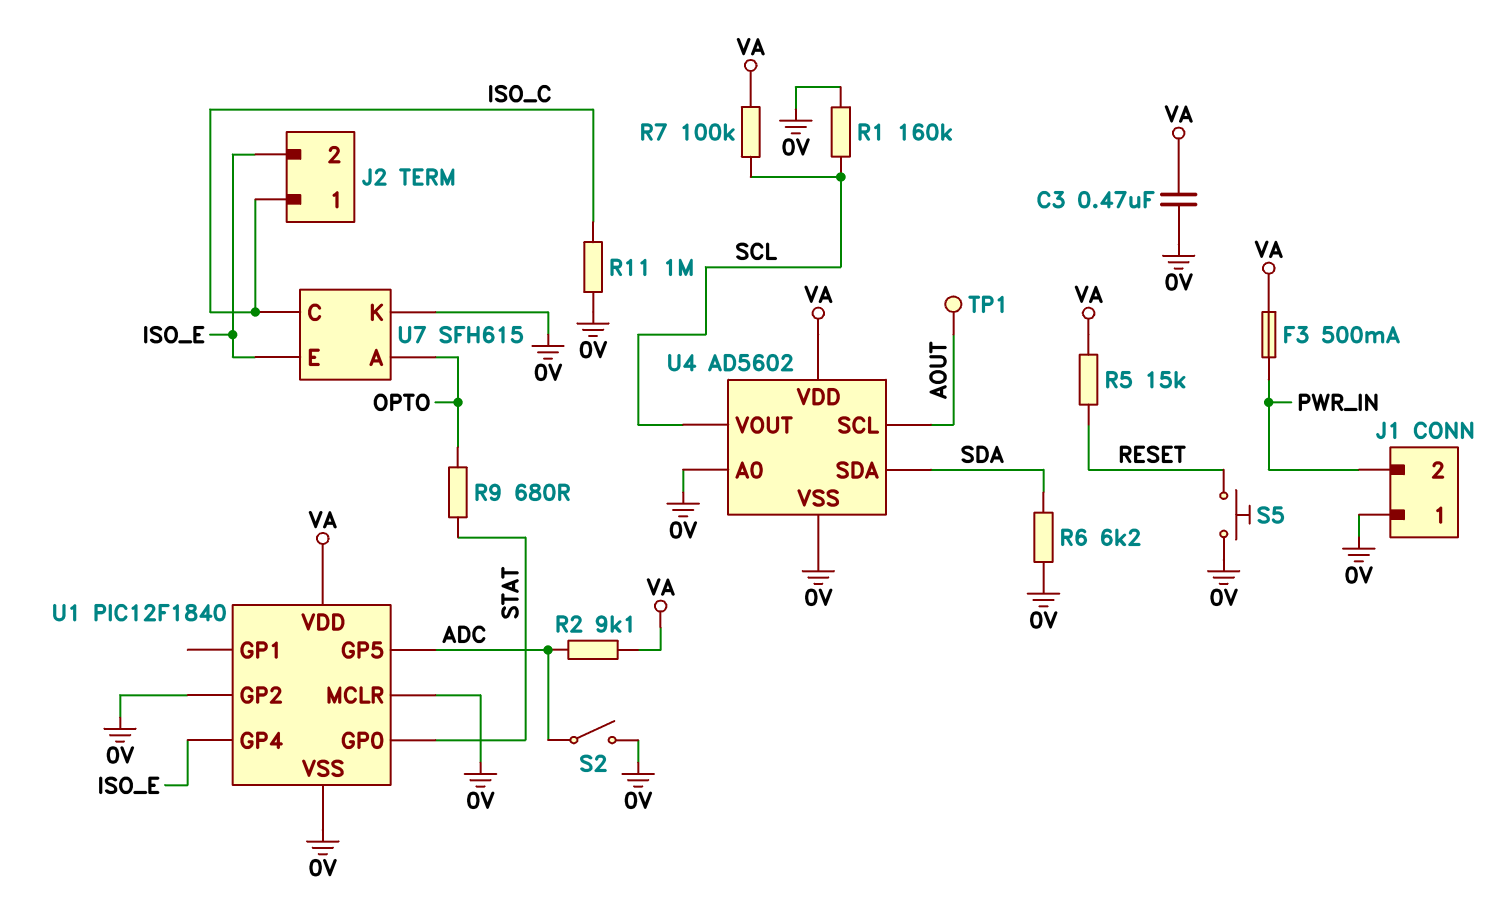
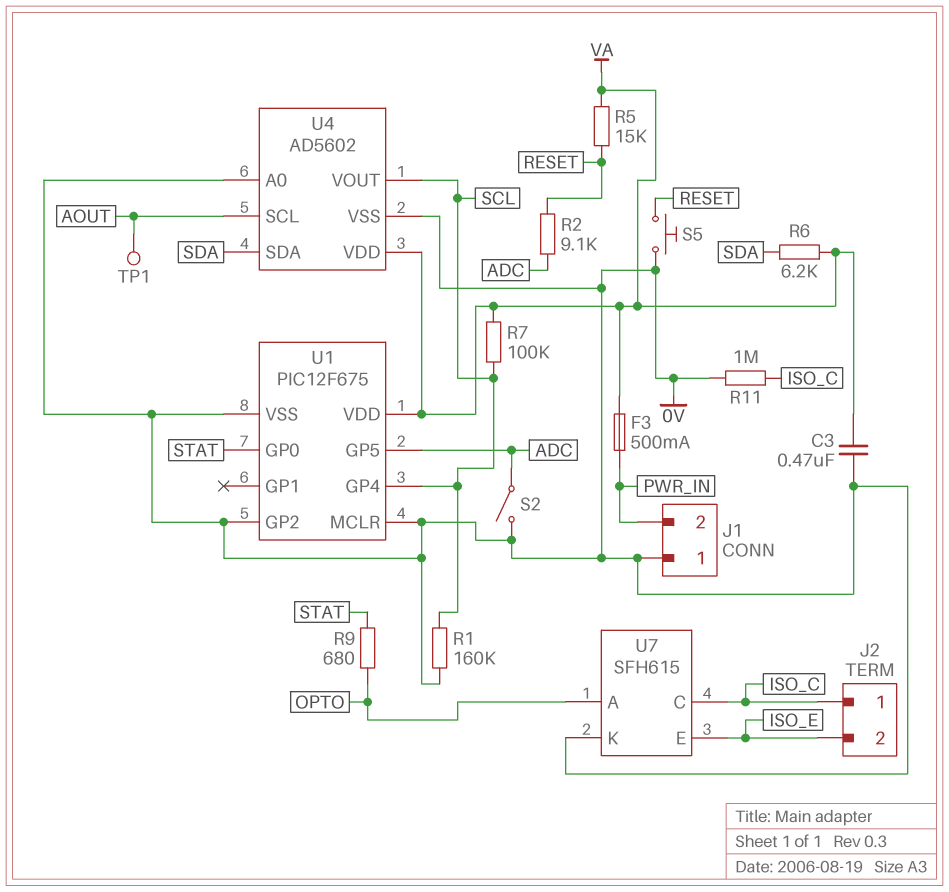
R2: 9.1k (ADC, VA) -> 9.1k (ADC, RESET)
R6: 6.2k (0V, SDA) -> 6.2k (SDA, VA)
U1: PIC12F1840 -> PIC12F675
U1 pin GP4: ISO_E -> SCL

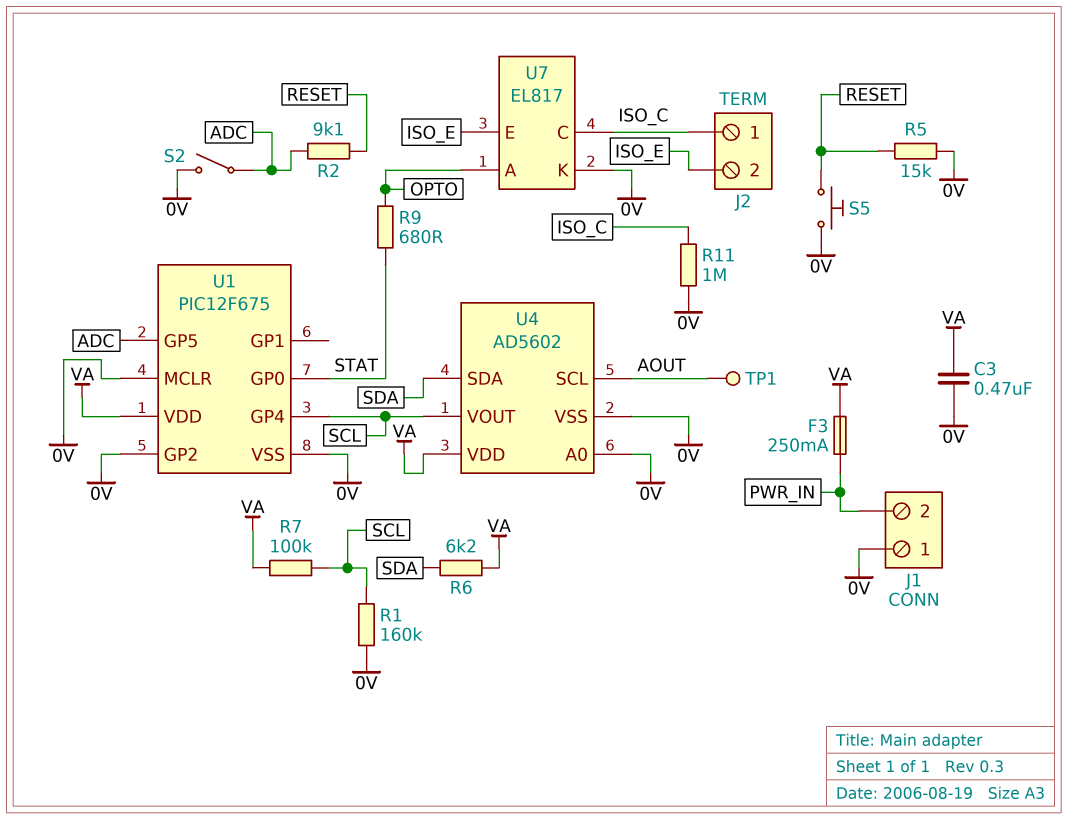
F3: 500mA (PWR_IN, VA) -> 250mA (PWR_IN, VA)
R5: 15k (RESET, VA) -> 15k (0V, RESET)
U7: SFH615 -> EL817

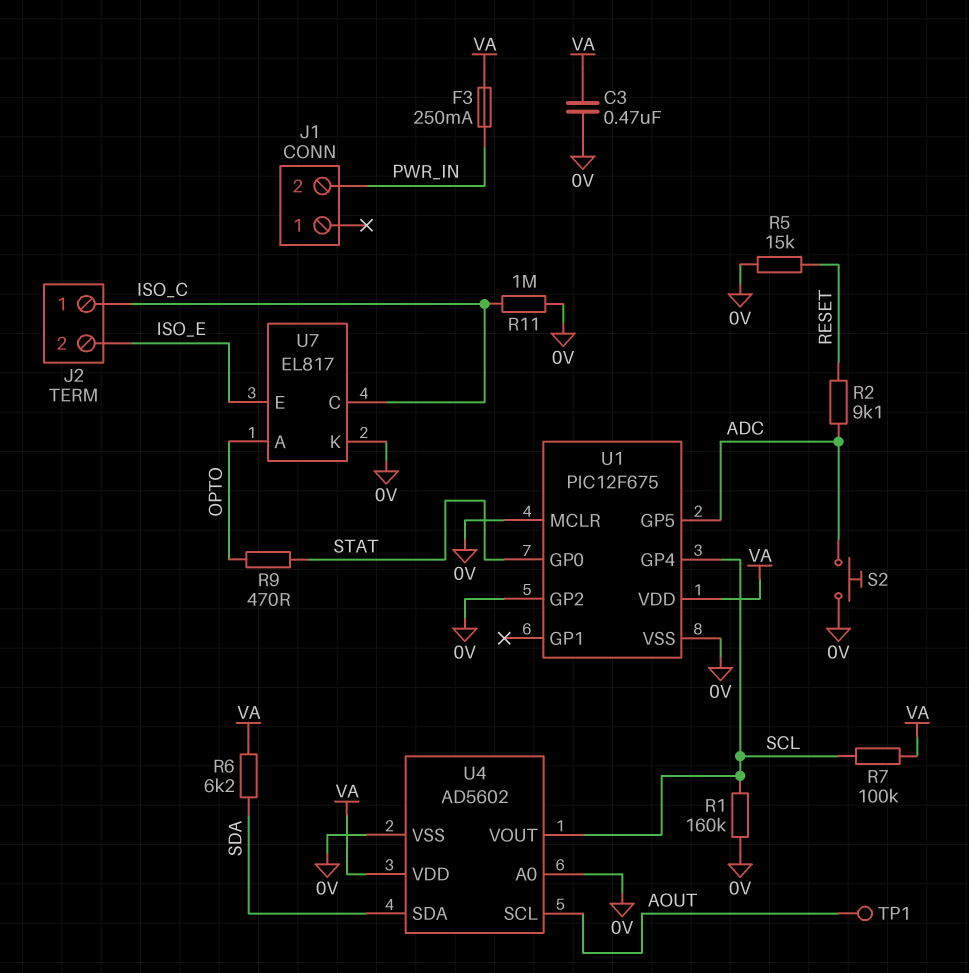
J1 pin 1: 0V -> none
R9: 680 (OPTO, STAT) -> 470 (OPTO, STAT)
S2: switch (0V, ADC) -> button (0V, ADC)
S5: button (0V, RESET) -> none

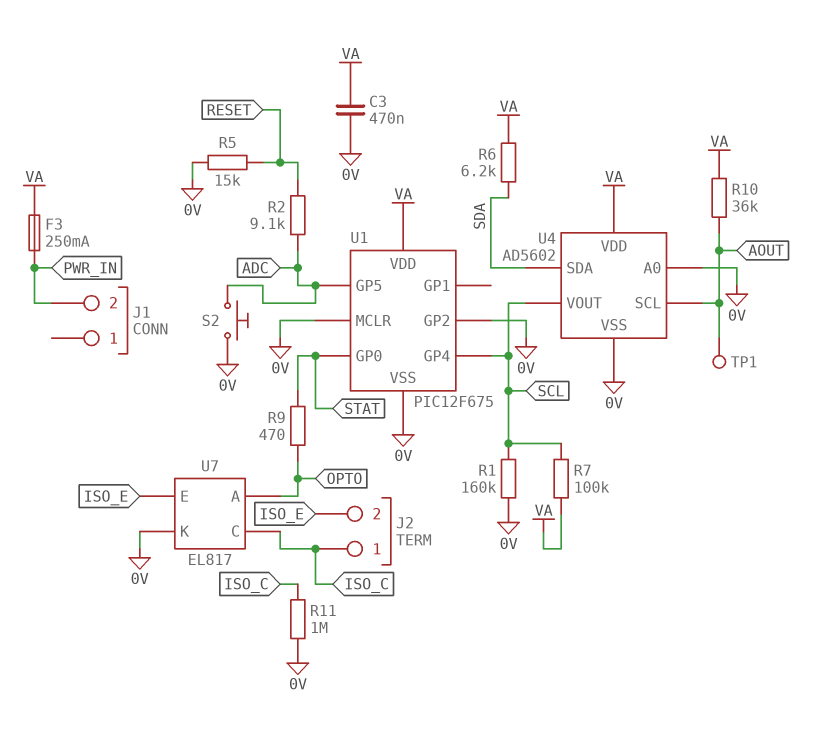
R10: none -> 36k (AOUT, VA)

